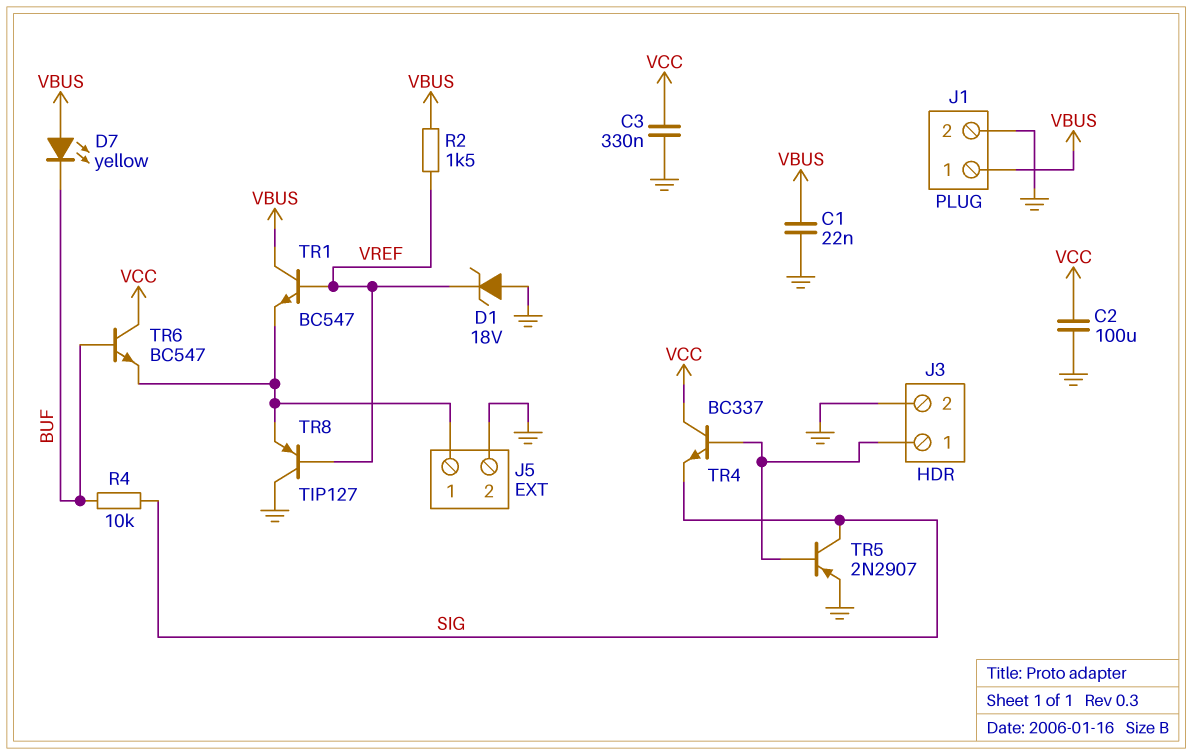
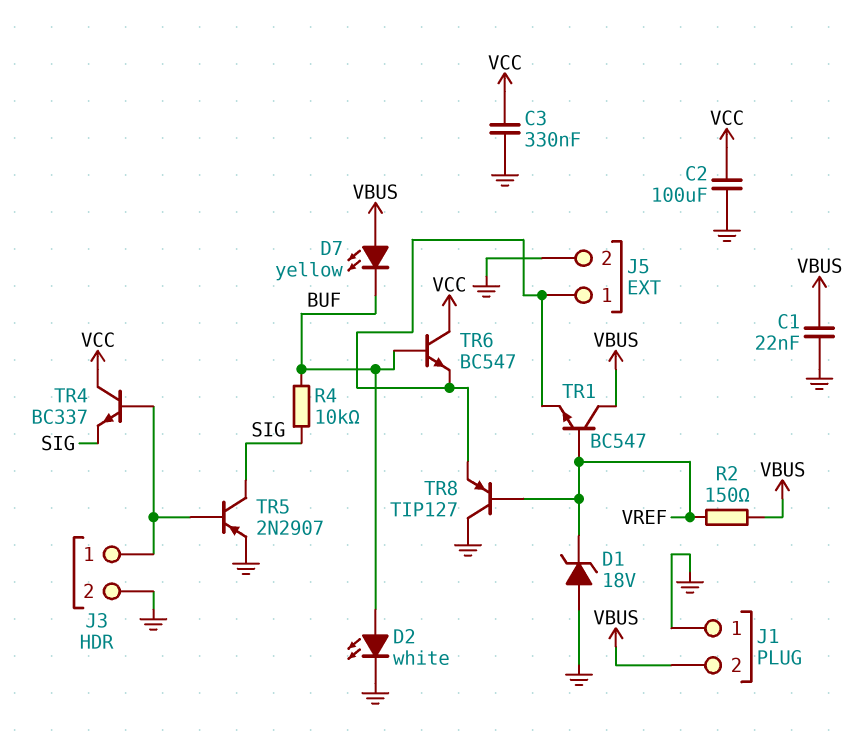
D2: none -> LED white (A BUF, K GND)
J1 pin 1: VBUS -> GND
J1 pin 2: GND -> VBUS
R2: 1.5k (VBUS, VREF) -> 150 (VBUS, VREF)

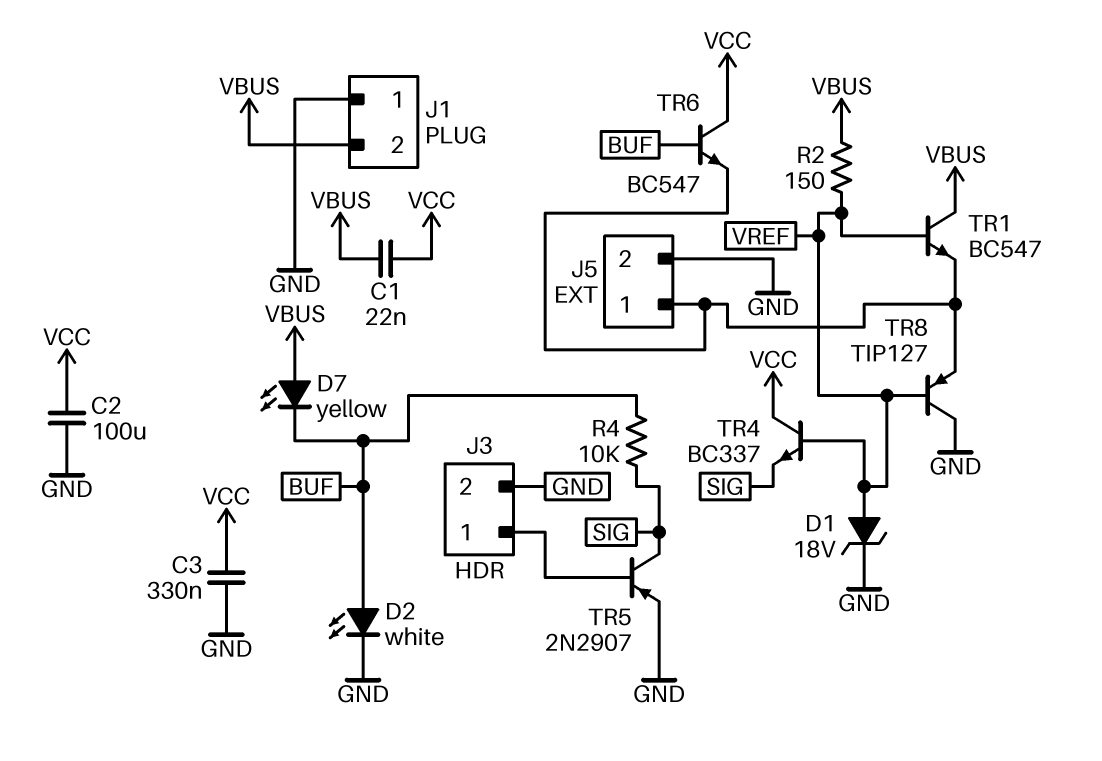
C1: 22nF (GND, VBUS) -> 22nF (VBUS, VCC)
D1: zener 18V (A GND, K VREF) -> zener 18V (A VREF, K GND)
TR4: NPN BC337 (B J3/1, C VCC, E SIG) -> NPN BC337 (B VREF, C VCC, E SIG)

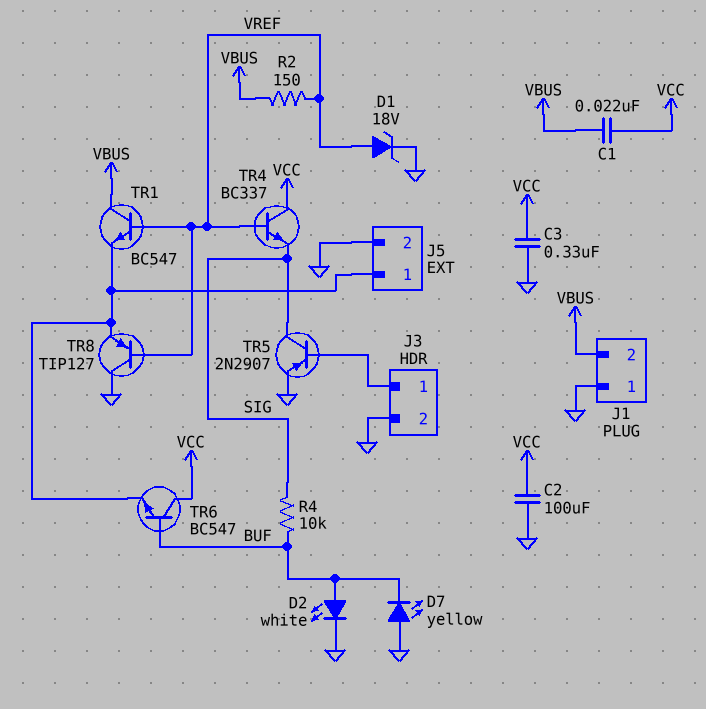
D7: LED yellow (A VBUS, K BUF) -> LED yellow (A GND, K BUF)

